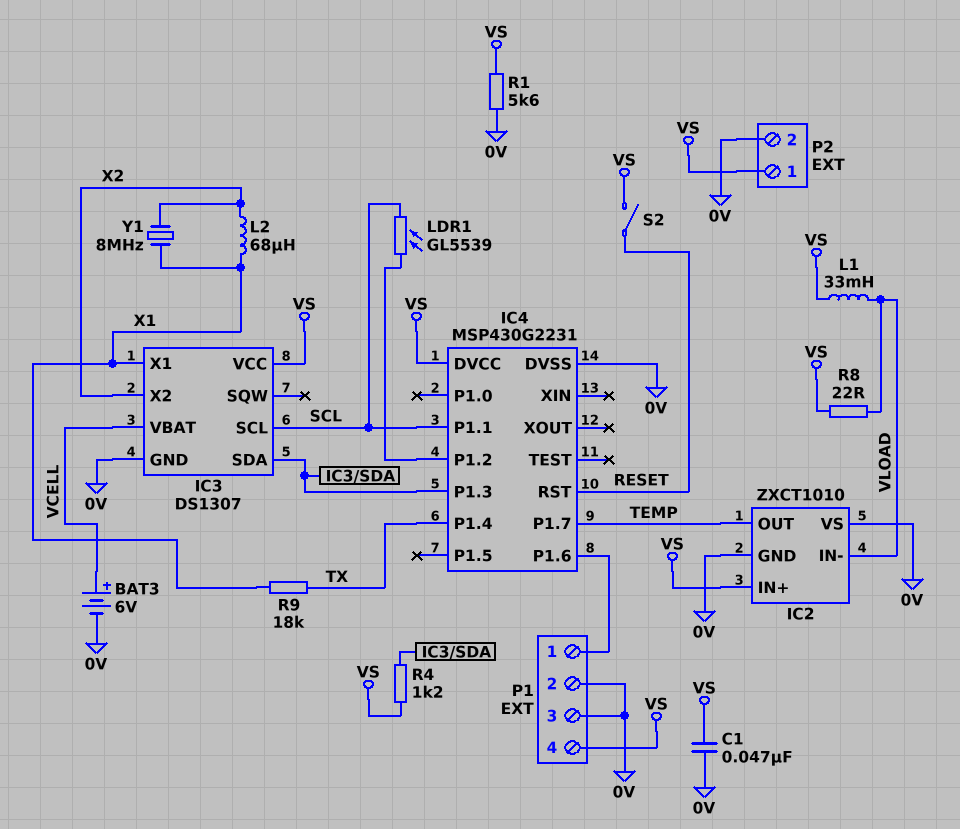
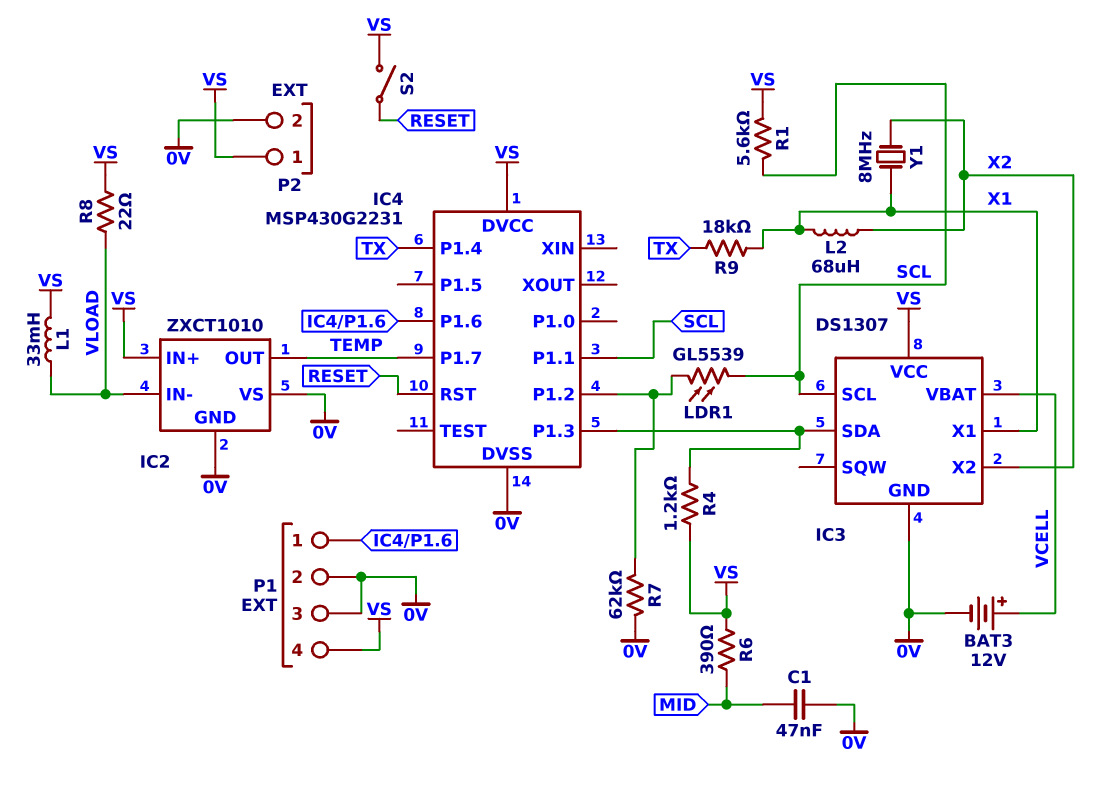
BAT3: 6V (plus VCELL, minus 0V) -> 12V (plus VCELL, minus 0V)
C1: 47nF (0V, VS) -> 47nF (0V, MID)
R1: 5.6k (0V, VS) -> 5.6k (SCL, VS)
R6: none -> 390 (MID, VS)
R7: none -> 62k (0V, IC4/P1.2)

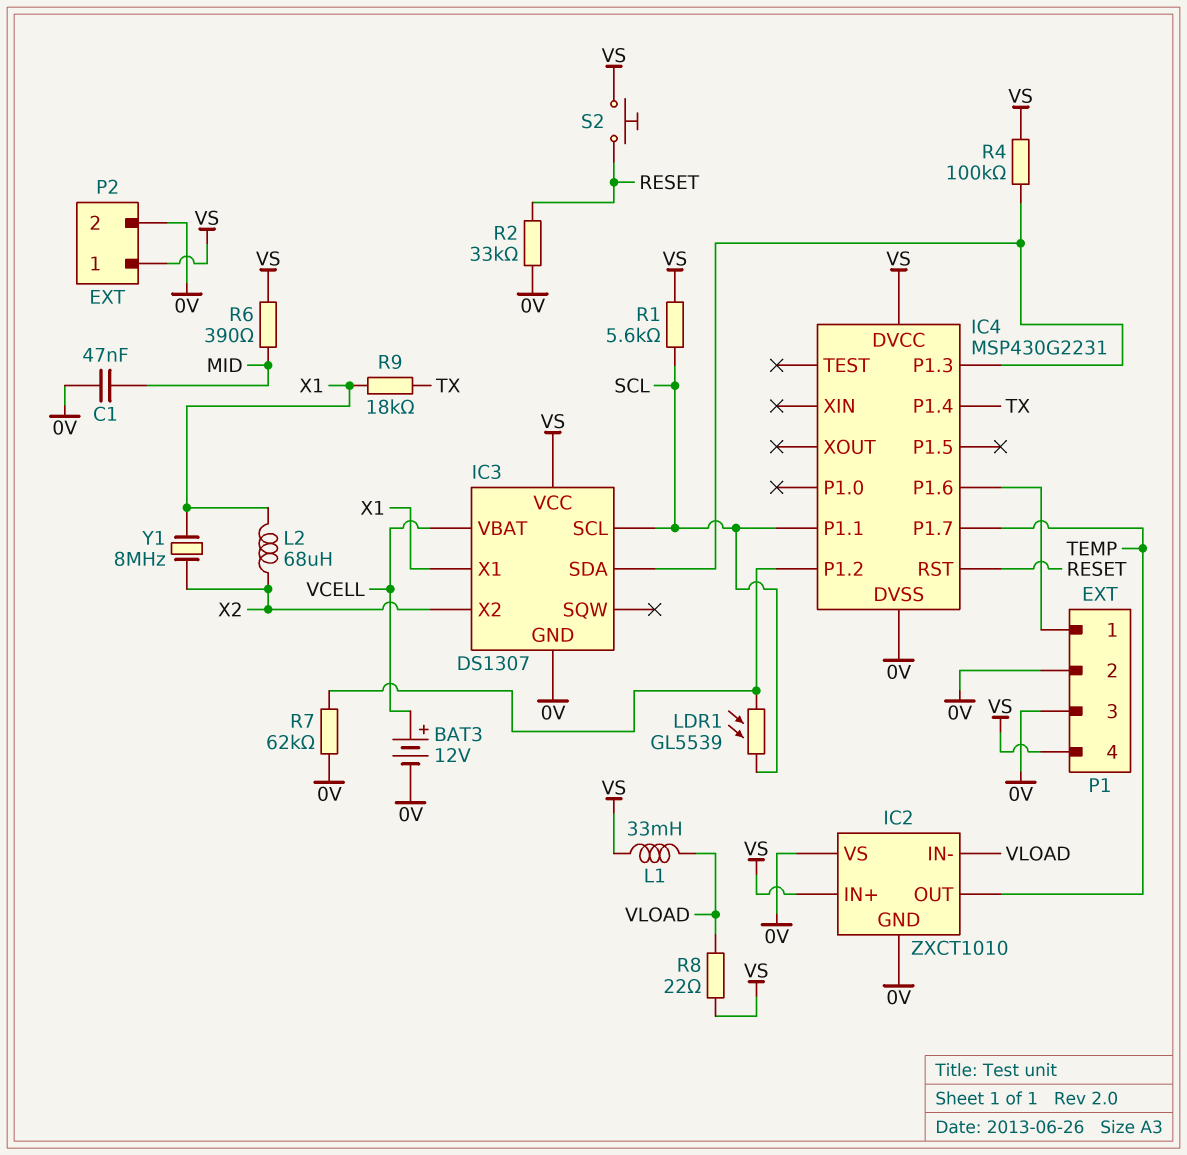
R2: none -> 33k (0V, RESET)
R4: 1.2k (IC3/SDA, VS) -> 100k (IC3/SDA, VS)
S2: switch (RESET, VS) -> button (RESET, VS)

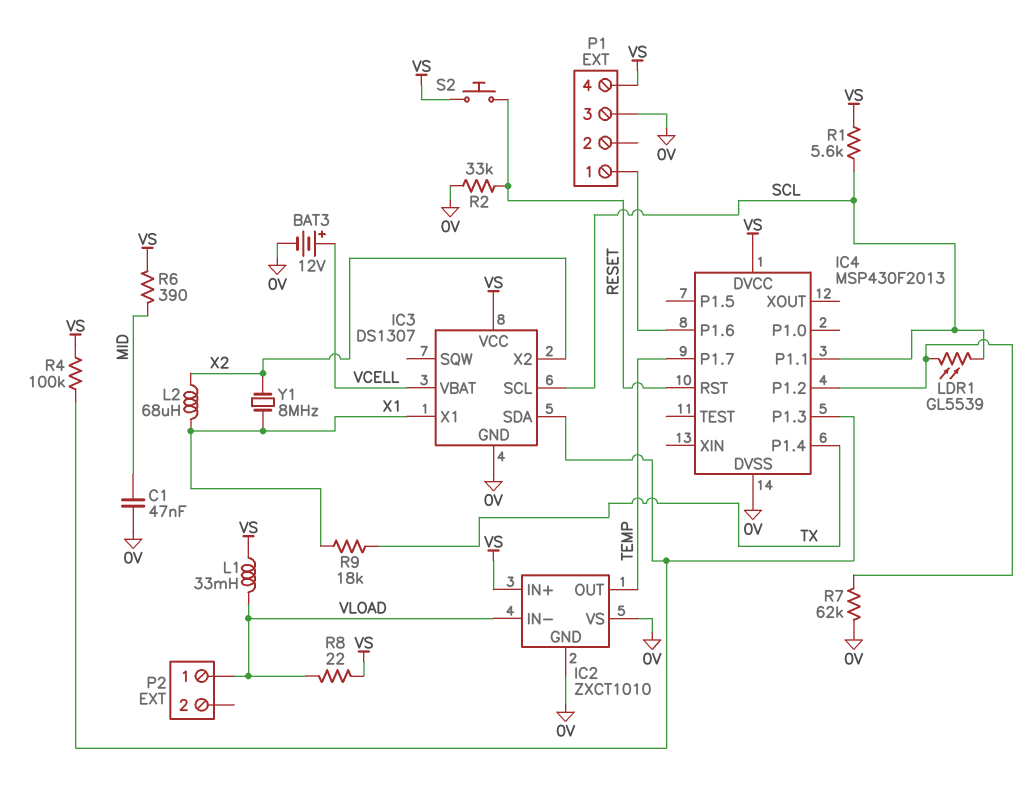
IC4: MSP430G2231 -> MSP430F2013
P1 pin 2: 0V -> none
P2 pin 1: VS -> VLOAD
P2 pin 2: 0V -> none

